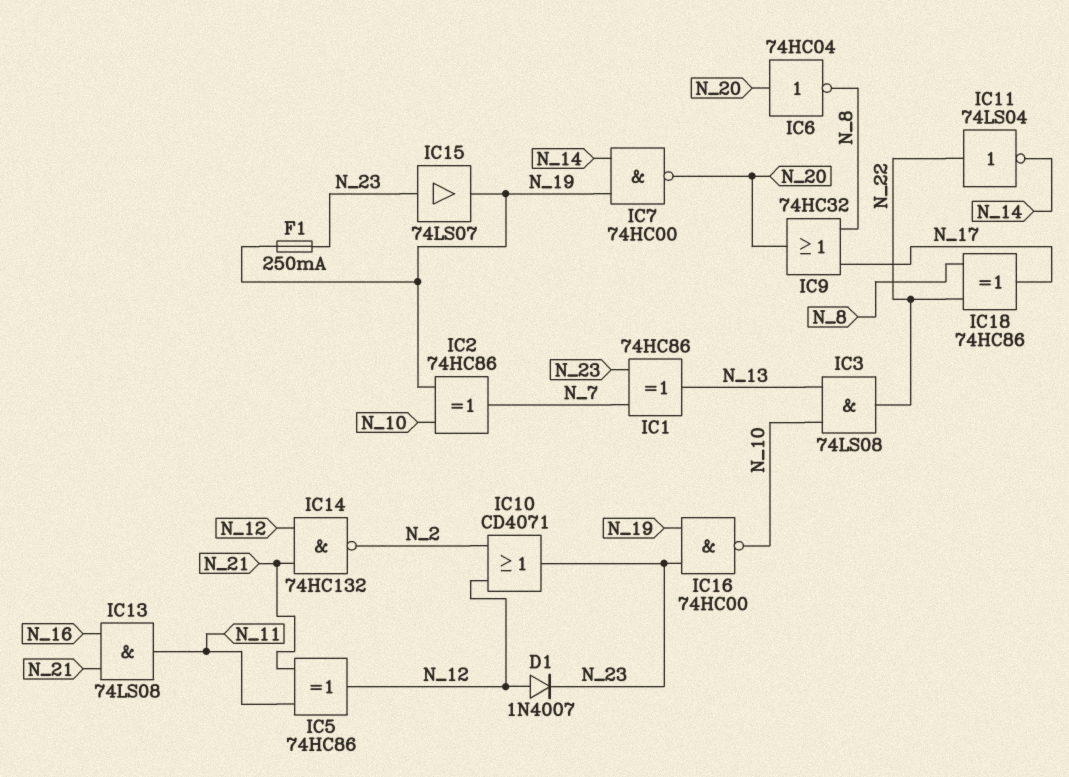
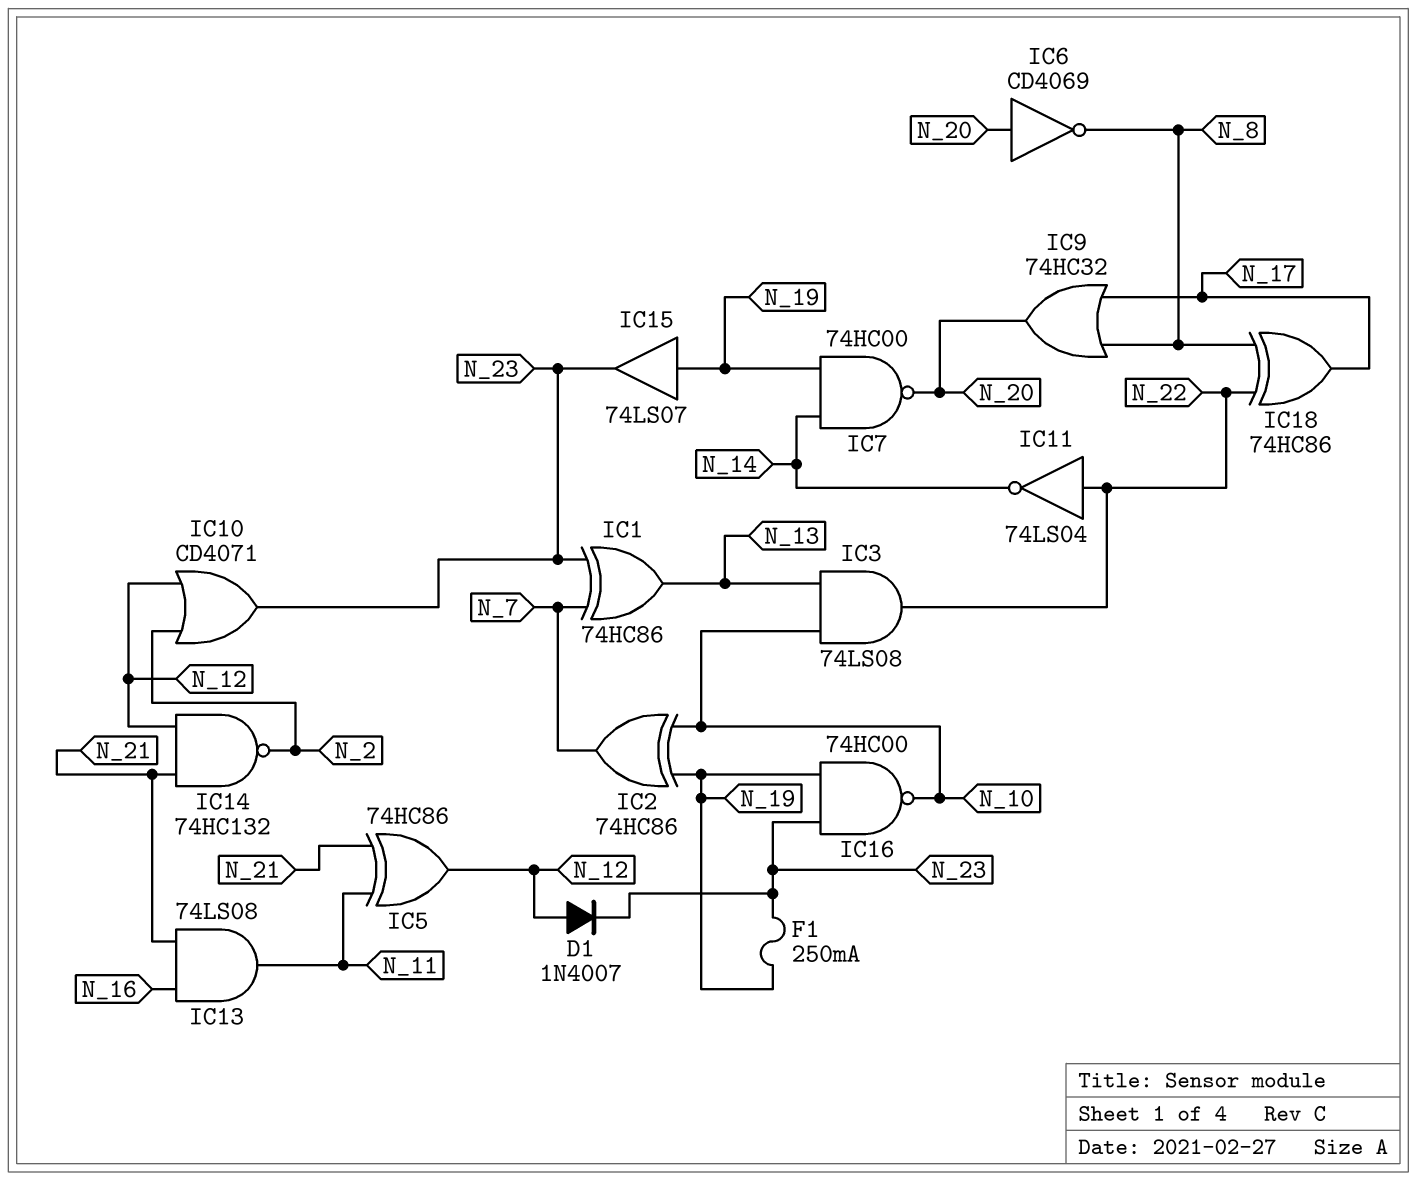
IC6: NOT 74HC04 (in N_20, out N_8) -> NOT CD4069 (in N_20, out N_8)
IC15: buffer 74LS07 (in N_23, out N_19) -> buffer 74LS07 (in N_19, out N_23)

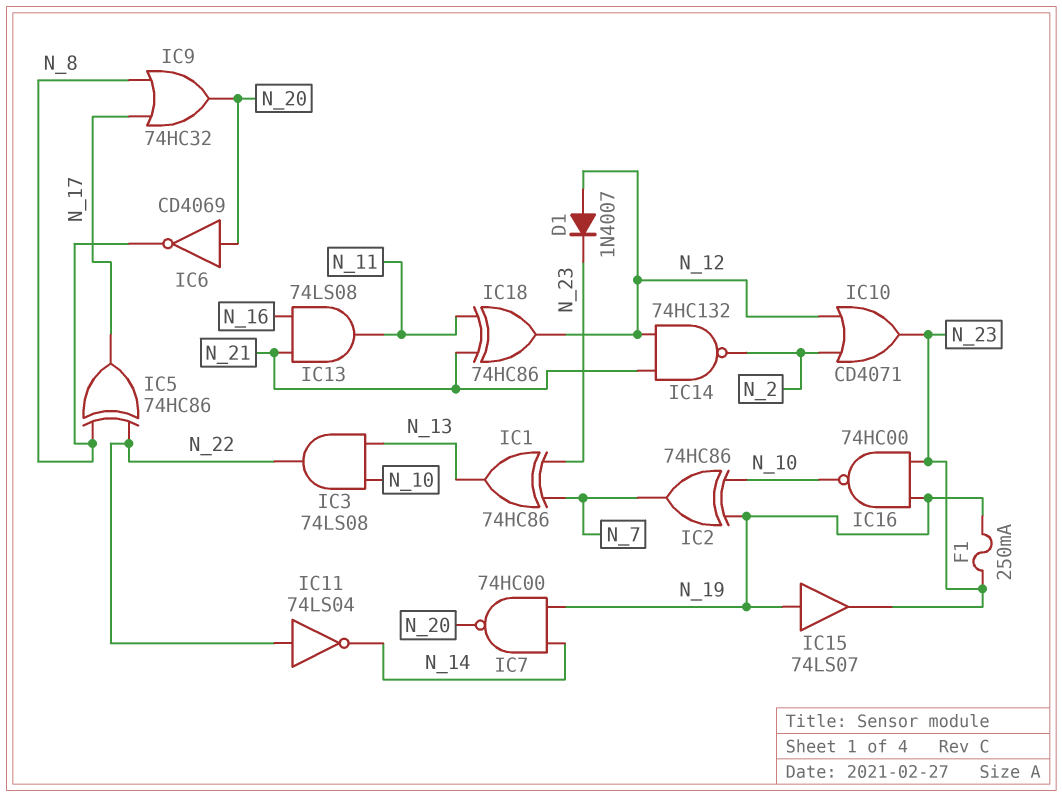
IC5: XOR 74HC86 (in N_11, in N_21, out N_12) -> XOR 74HC86 (in N_8, in N_22, out N_17)
IC18: XOR 74HC86 (in N_8, in N_22, out N_17) -> XOR 74HC86 (in N_11, in N_21, out N_12)

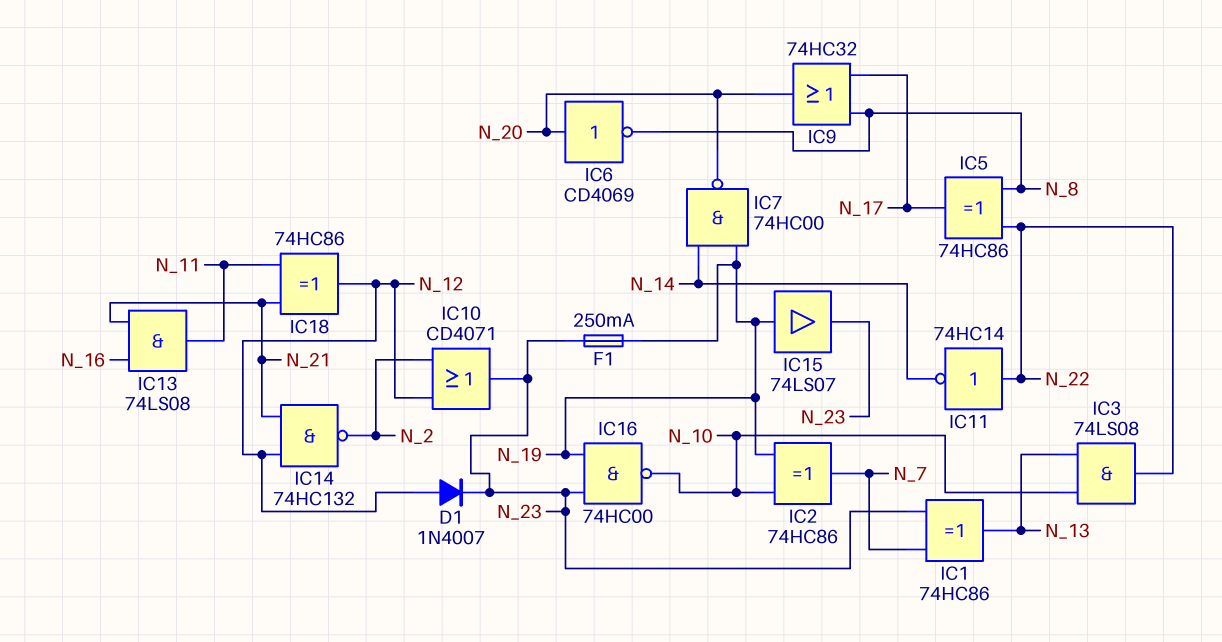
IC11: NOT 74LS04 (in N_22, out N_14) -> NOT 74HC14 (in N_22, out N_14)

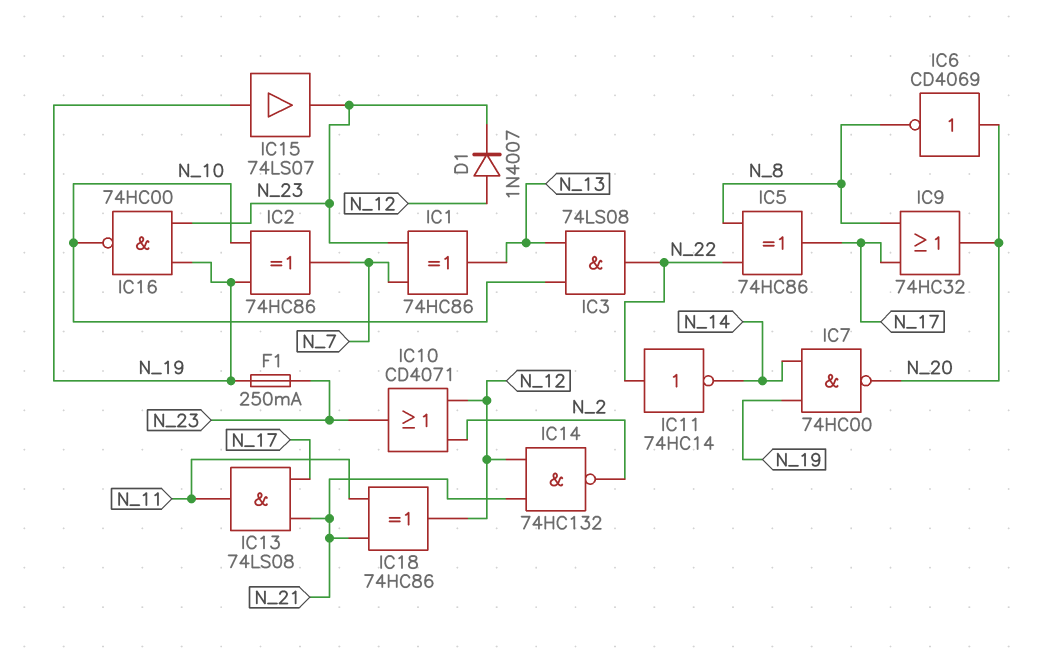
IC13: AND 74LS08 (in N_16, in N_21, out N_11) -> AND 74LS08 (in N_17, in N_21, out N_11)

